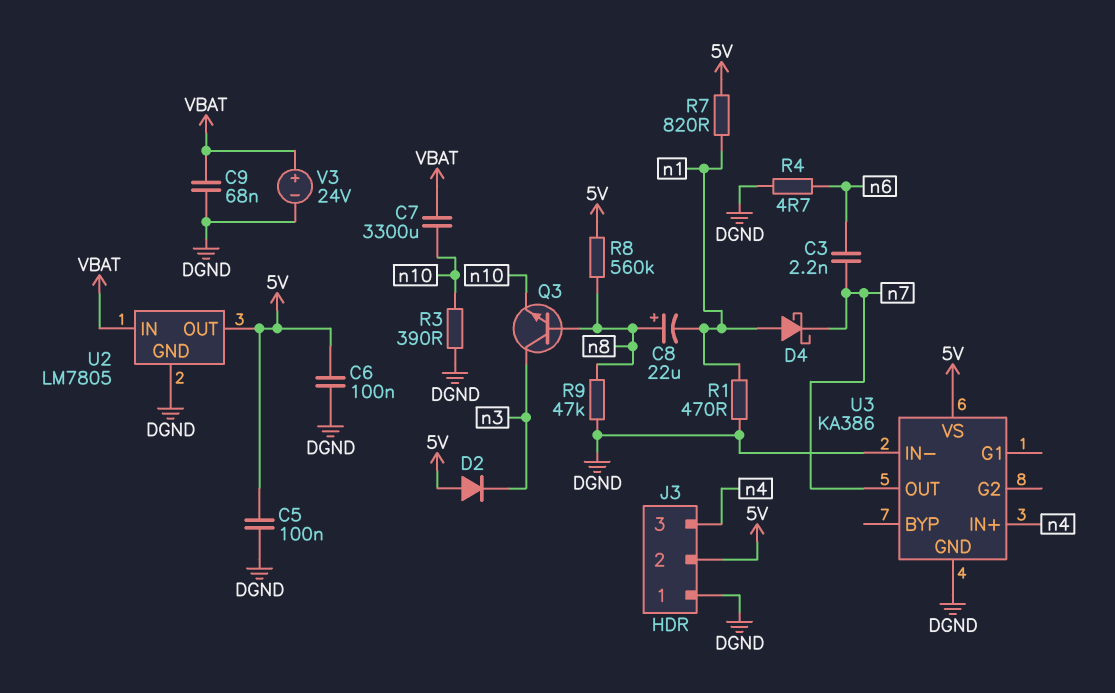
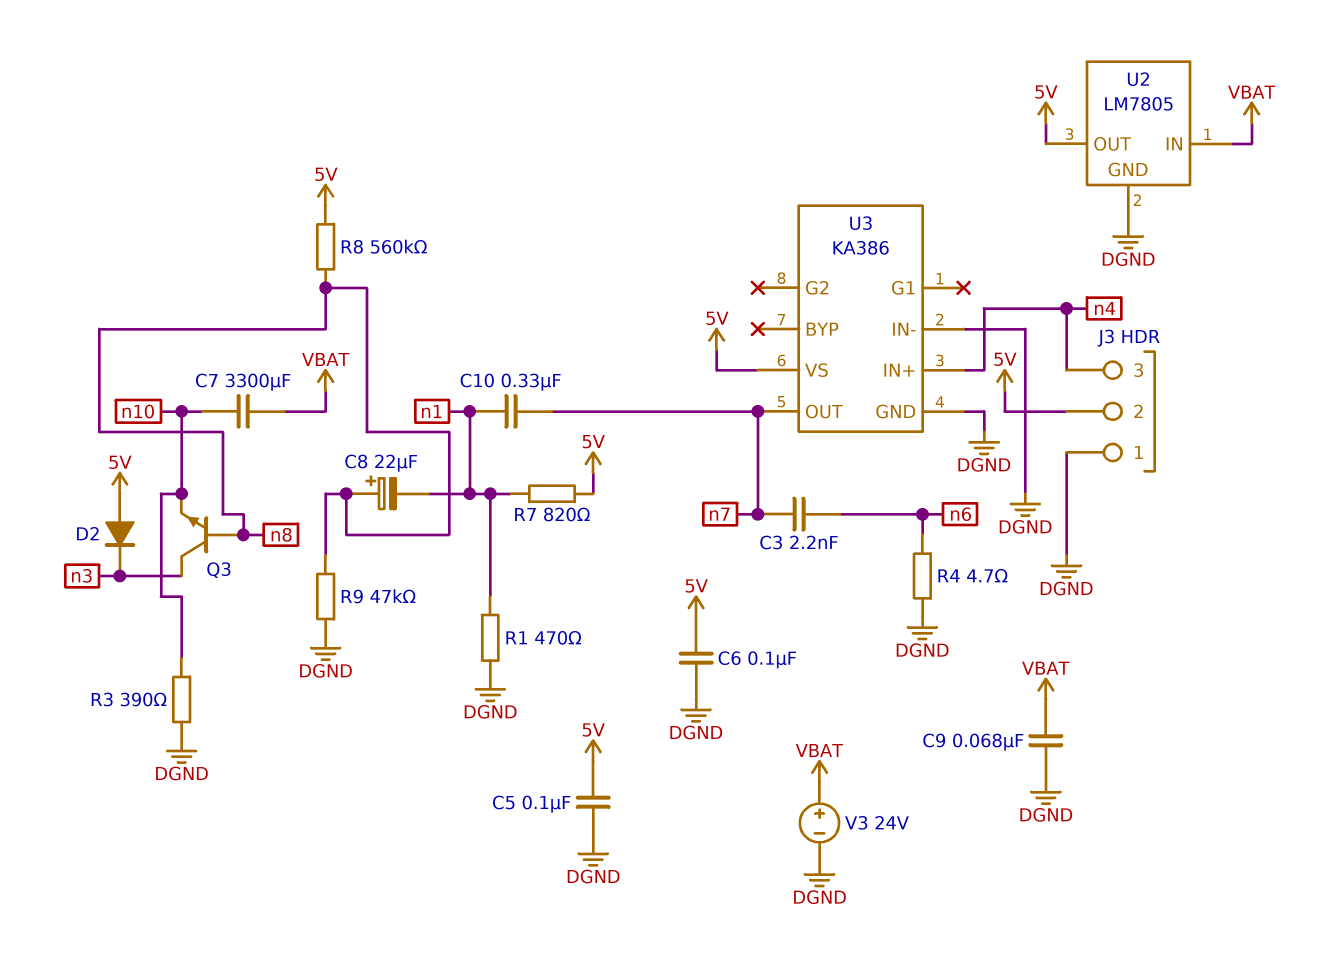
C10: none -> 330nF (n1, n7)
D4: schottky (A n1, K n7) -> none

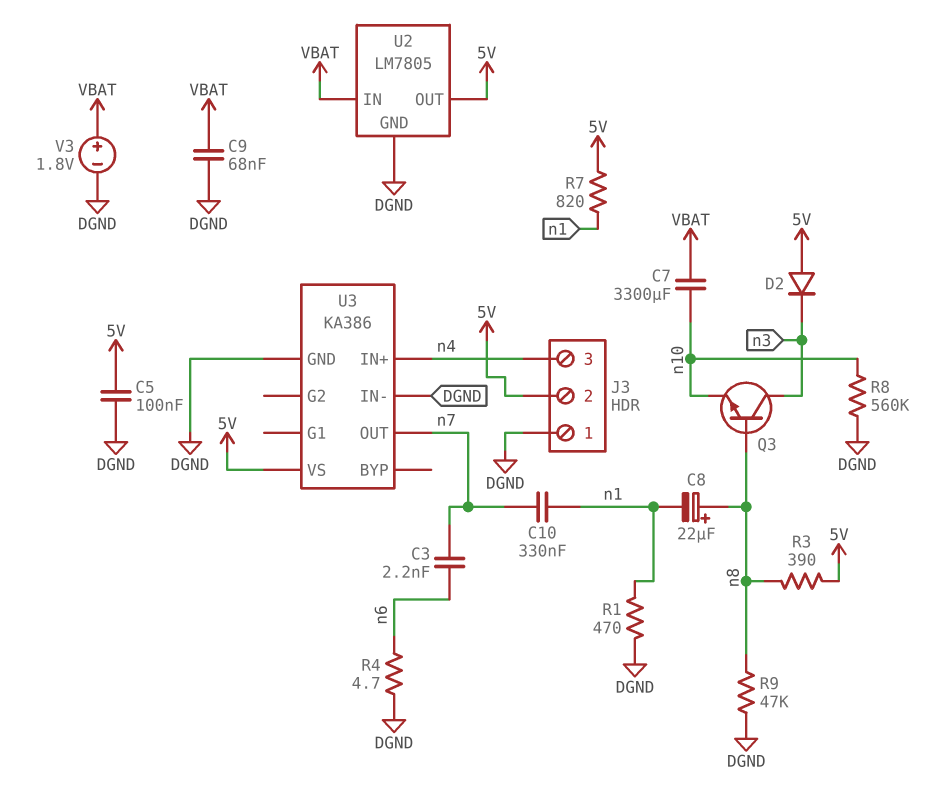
C6: 100nF (5V, DGND) -> none
R3: 390 (DGND, n10) -> 390 (5V, n8)
R8: 560k (5V, n8) -> 560k (DGND, n10)
V3: 24V (plus VBAT, minus DGND) -> 1.8V (plus VBAT, minus DGND)

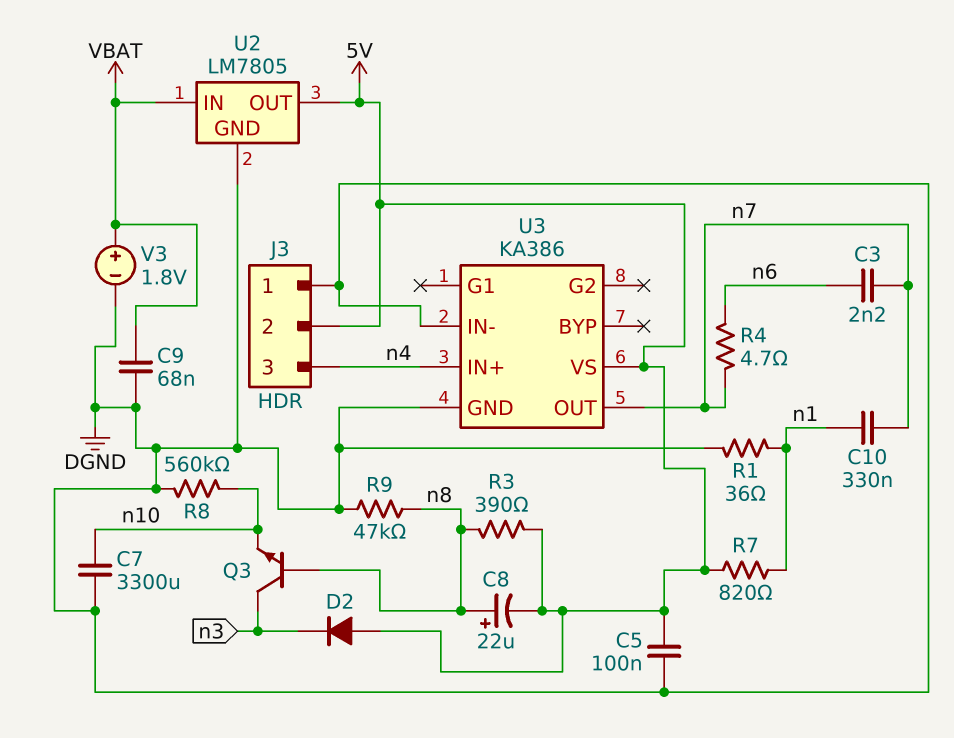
C7: 3300uF (VBAT, n10) -> 3300uF (DGND, n10)
C8: 22uF (plus n8, minus n1) -> 22uF (plus n8, minus 5V)
R1: 470 (DGND, n1) -> 36 (DGND, n1)
R4: 4.7 (DGND, n6) -> 4.7 (n6, n7)

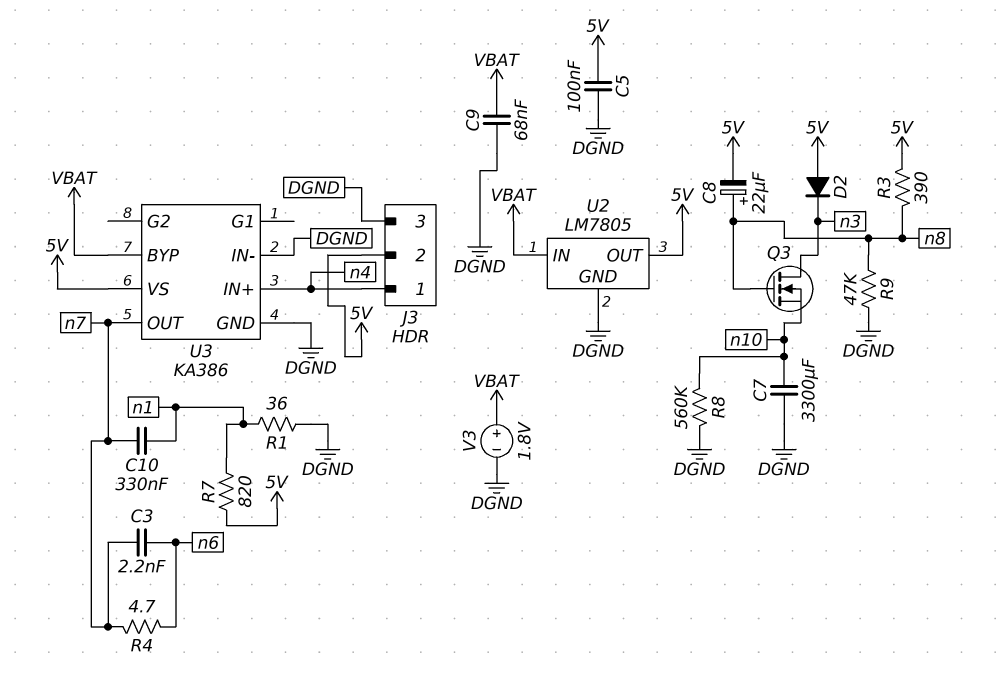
J3 pin 1: DGND -> n4
J3 pin 3: n4 -> DGND
Q3: NPN (B n8, C n3, E n10) -> NMOS (G n8, D n3, S n10)
U3 pin BYP: none -> VBAT

